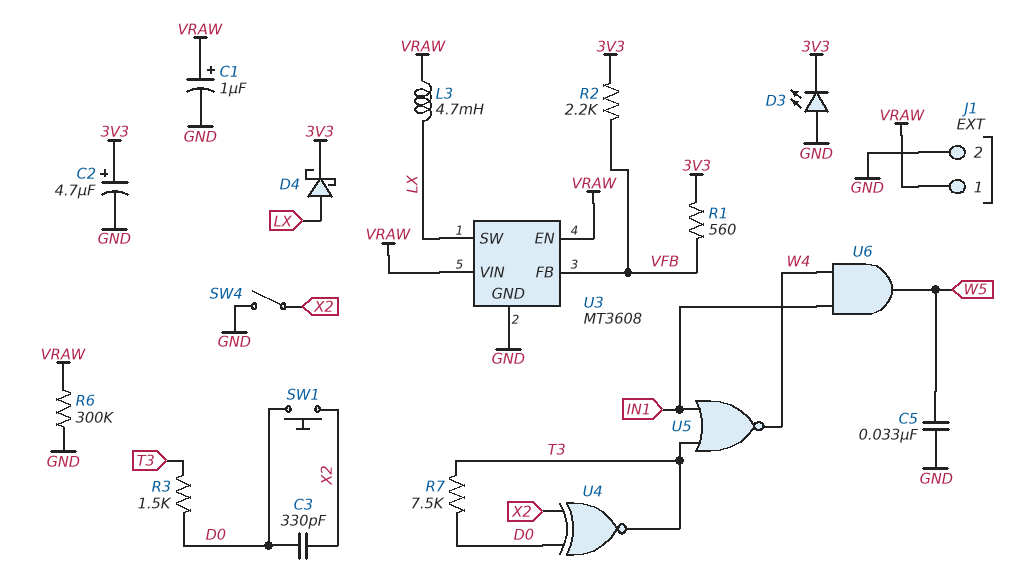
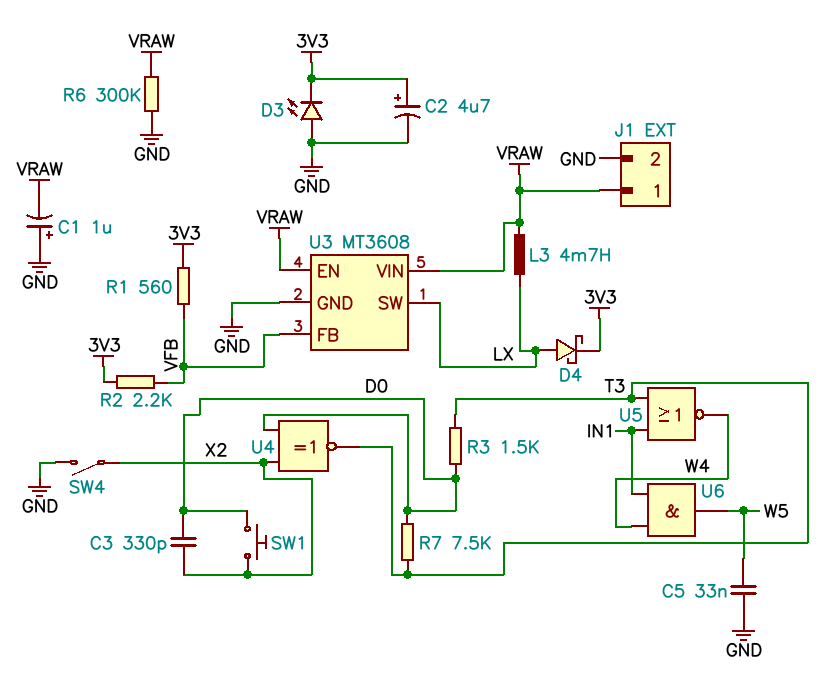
C1: 1uF (plus VRAW, minus GND) -> 1uF (plus GND, minus VRAW)

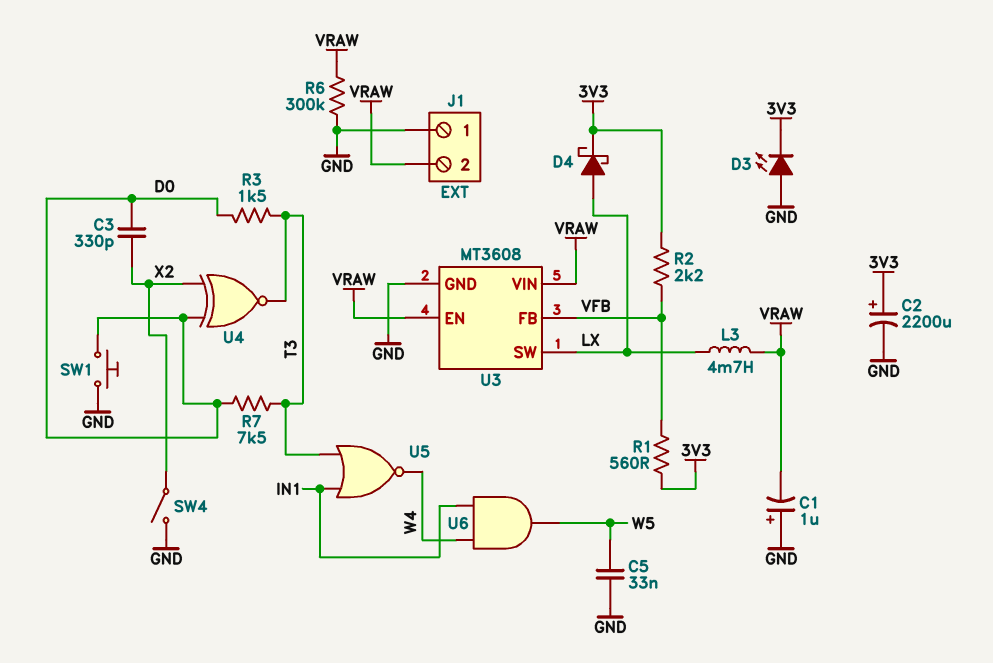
C2: 4.7uF (plus 3V3, minus GND) -> 2200uF (plus 3V3, minus GND)
J1 pin 1: VRAW -> GND
J1 pin 2: GND -> VRAW
SW1: button (D0, X2) -> button (D0, GND)

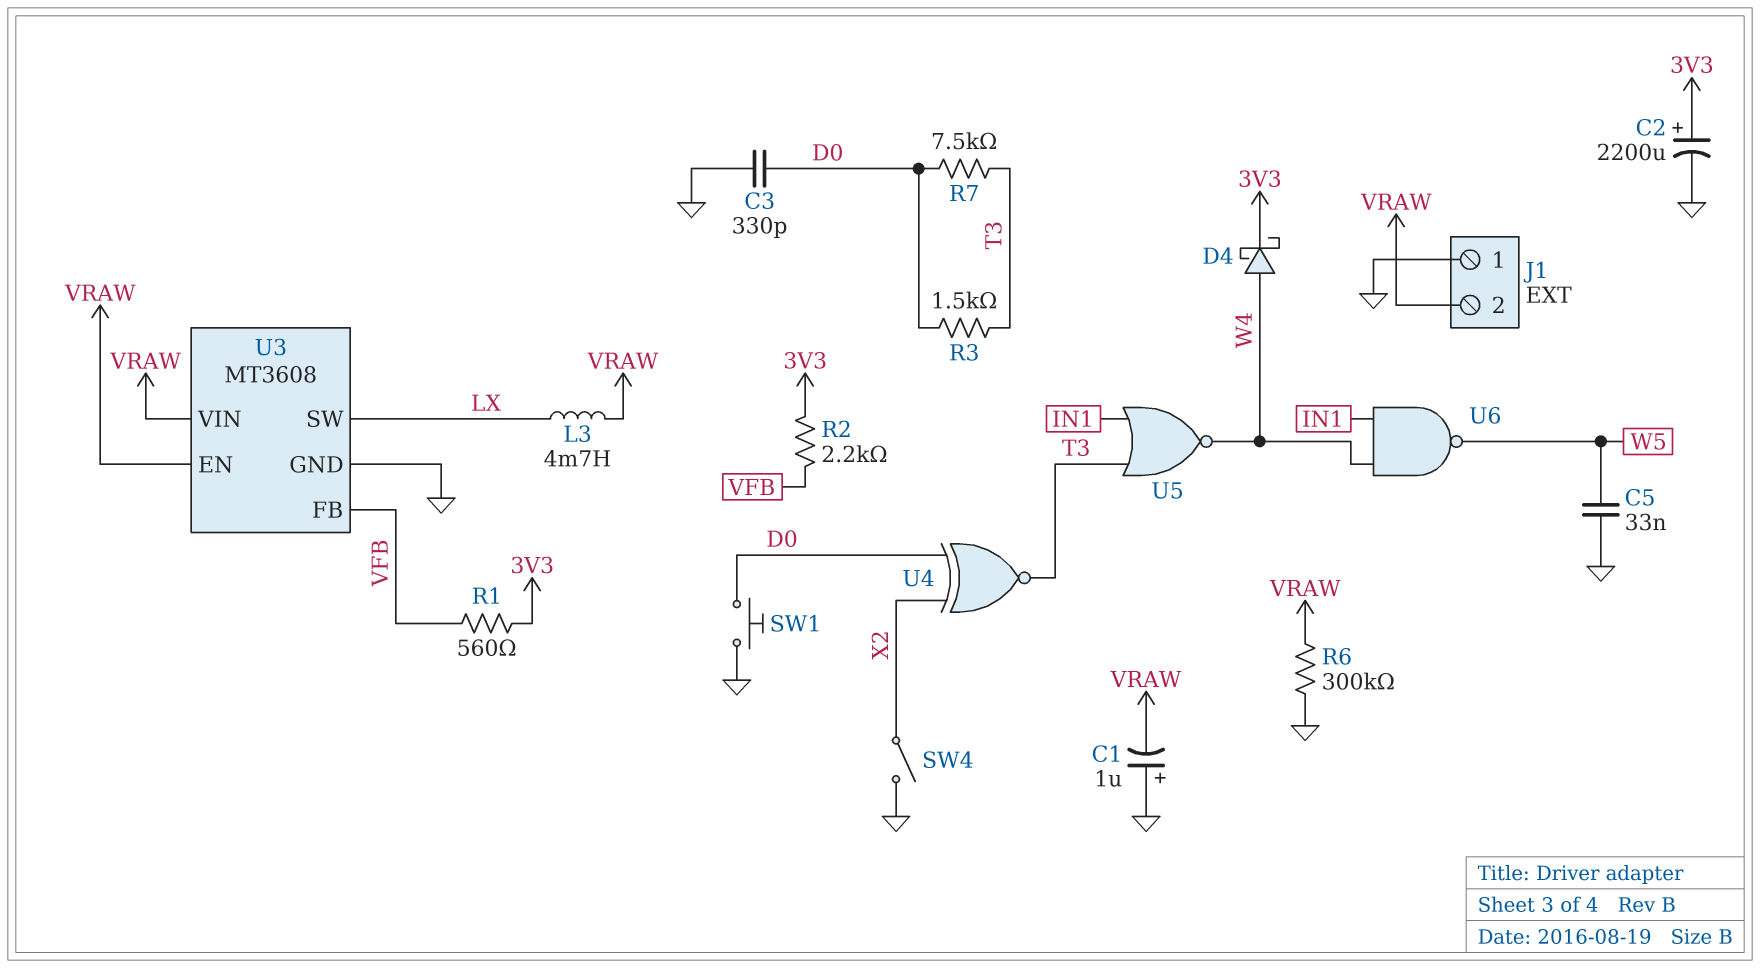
C3: 330pF (D0, X2) -> 330pF (D0, GND)
D3: LED (A GND, K 3V3) -> none
D4: schottky (A LX, K 3V3) -> schottky (A W4, K 3V3)
U6: AND (in IN1, in W4, out W5) -> NAND (in IN1, in W4, out W5)

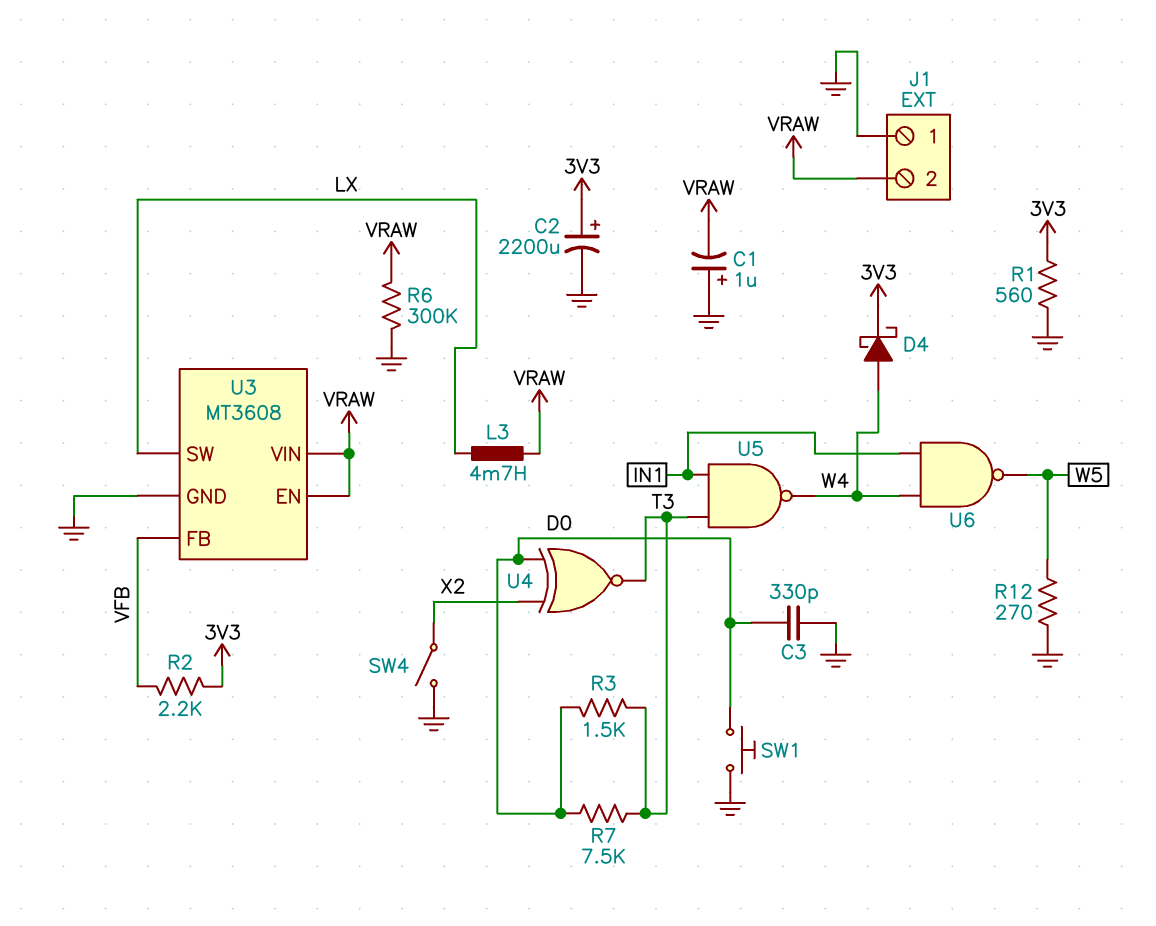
C5: 33nF (GND, W5) -> none
R1: 560 (3V3, VFB) -> 560 (3V3, GND)
R12: none -> 270 (GND, W5)
U5: NOR (in IN1, in T3, out W4) -> NAND (in IN1, in T3, out W4)

